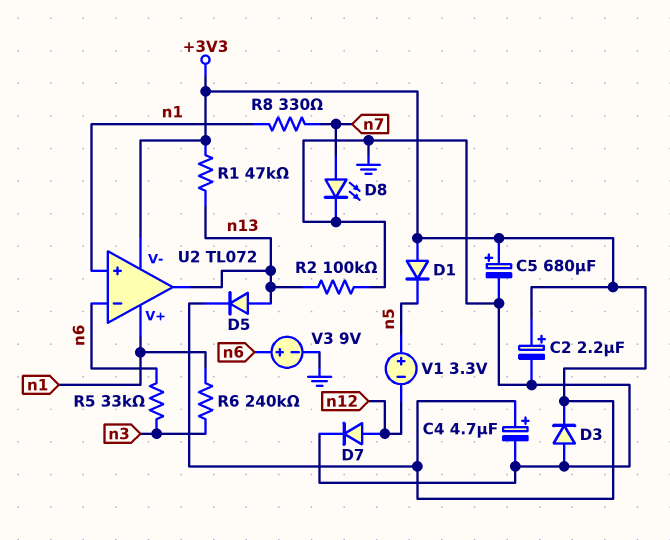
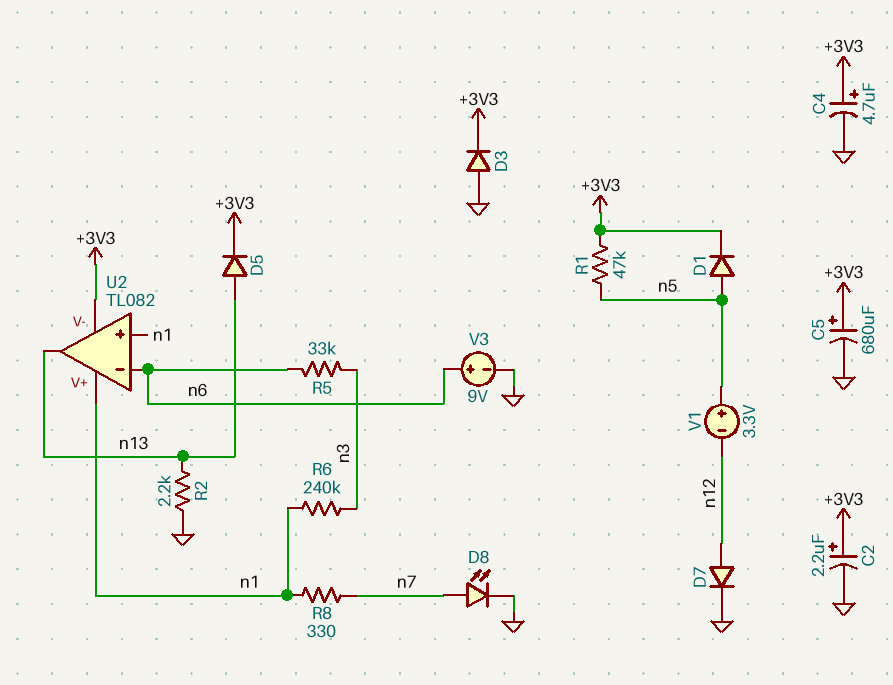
D1: diode (A +3V3, K n5) -> diode (A n5, K +3V3)
R1: 47k (+3V3, n13) -> 47k (+3V3, n5)
R2: 100k (GND, n13) -> 2.2k (GND, n13)
U2: TL072 -> TL082

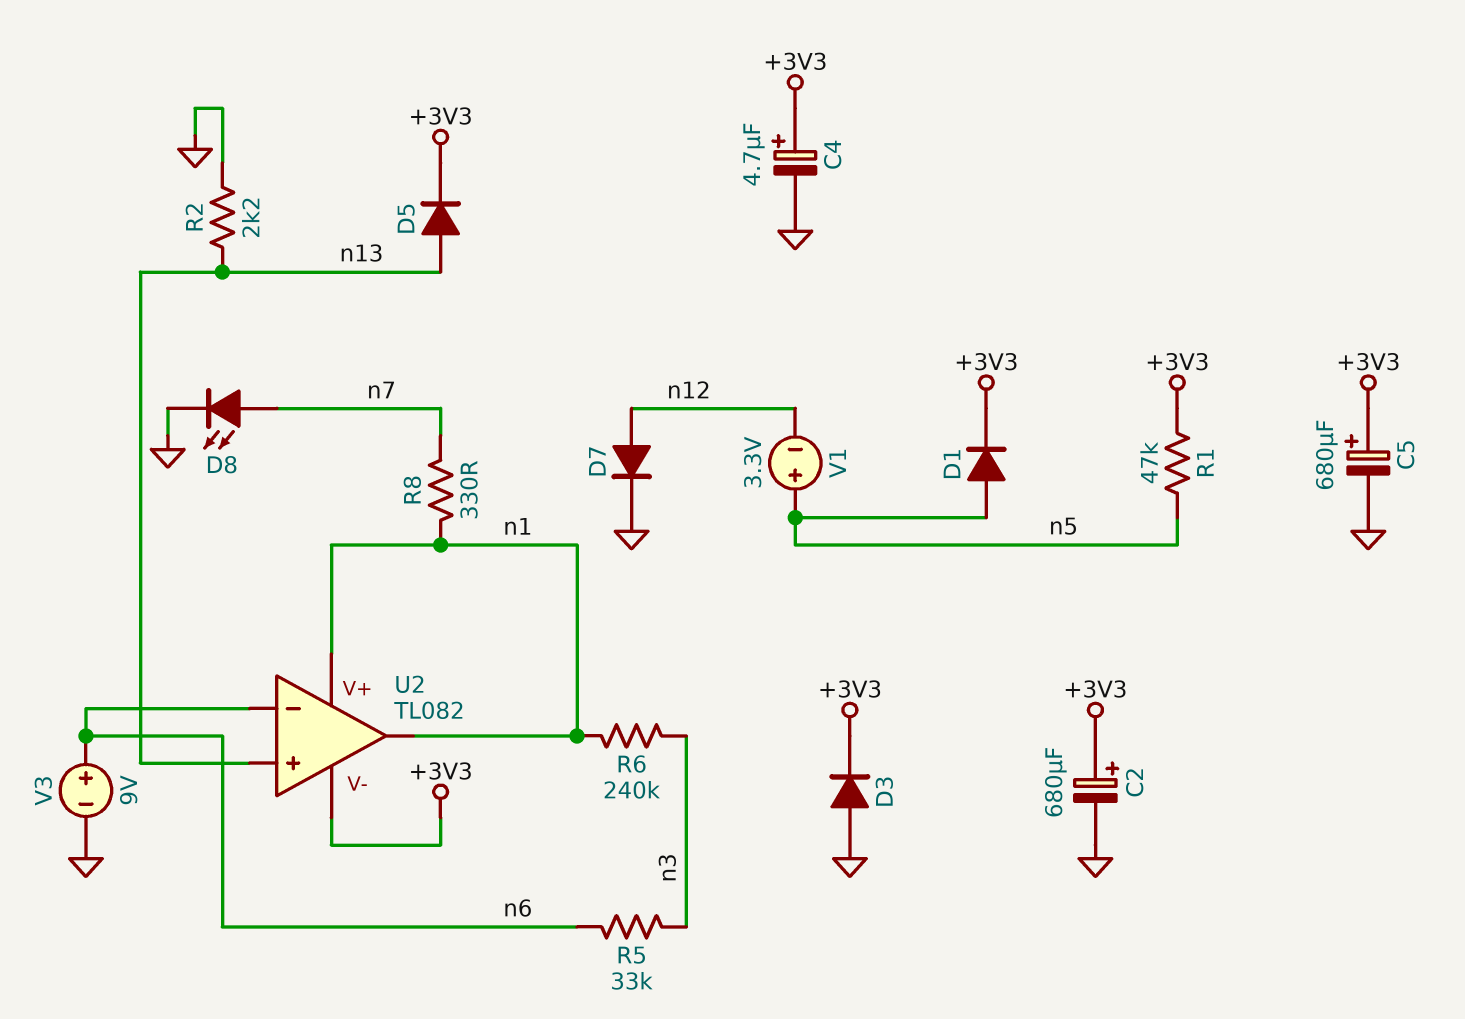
C2: 2.2uF (plus +3V3, minus GND) -> 680uF (plus +3V3, minus GND)
U2 pin in+: n1 -> n13
U2 pin out: n13 -> n1

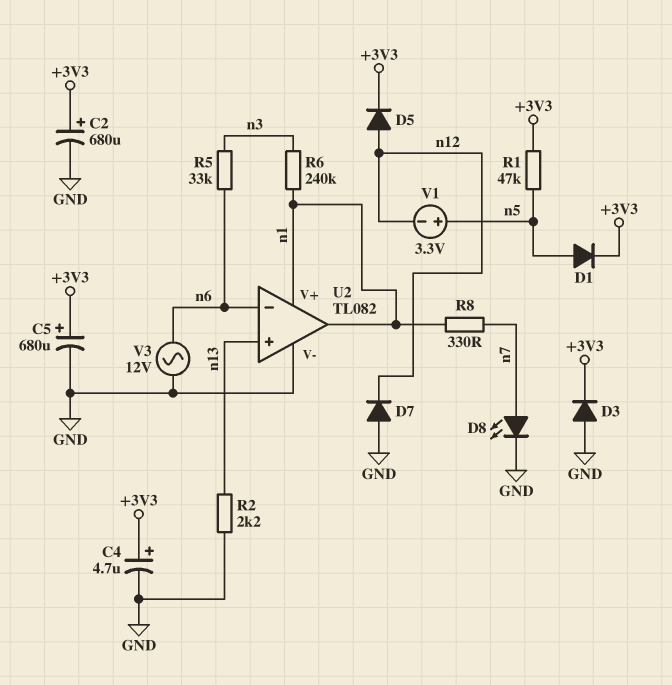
D5: diode (A n13, K +3V3) -> diode (A n12, K +3V3)
D7: diode (A n12, K GND) -> diode (A GND, K n12)
U2 pin V-: +3V3 -> GND
V3: 9V (plus n6, minus GND) -> AC 12V (GND, n6)

